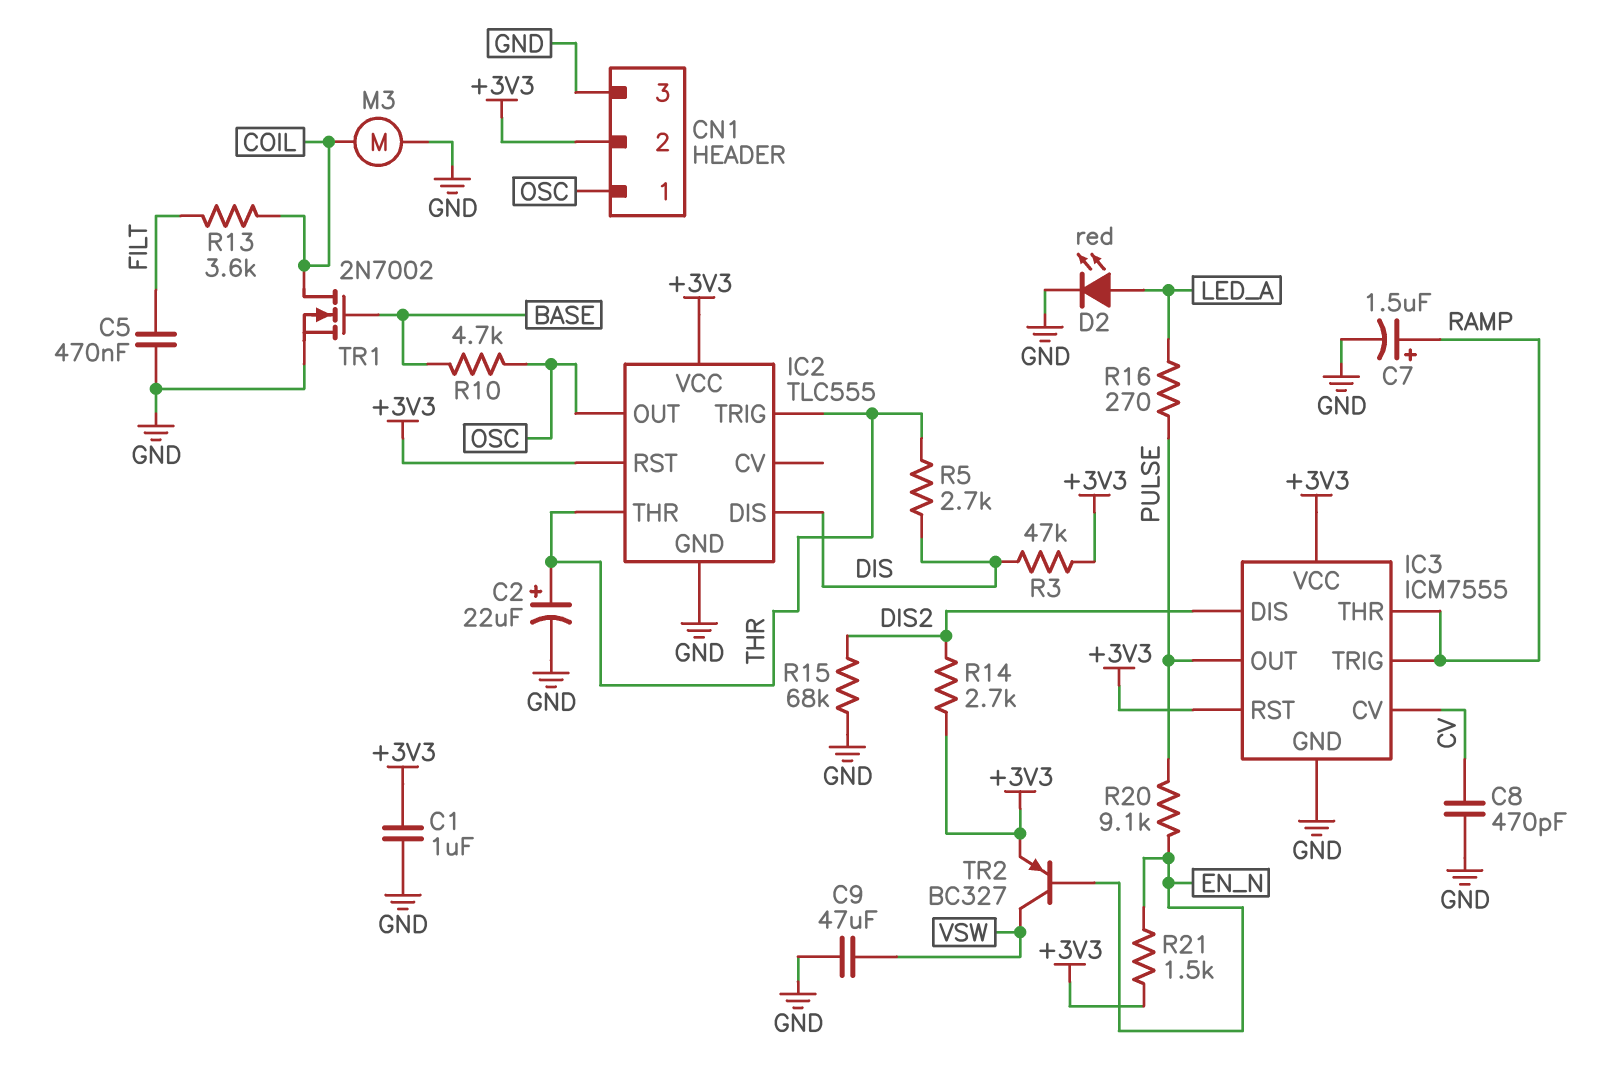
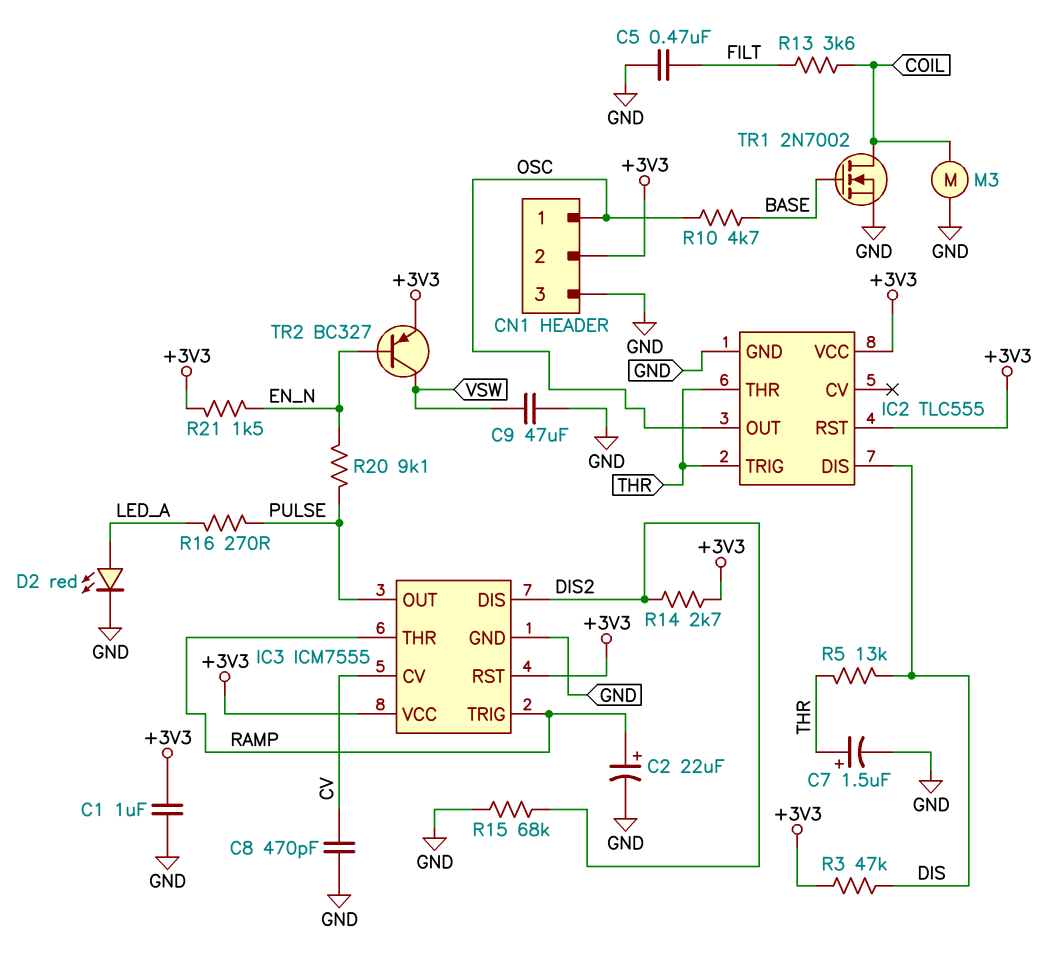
C2: 22uF (plus THR, minus GND) -> 22uF (plus RAMP, minus GND)
C7: 1.5uF (plus RAMP, minus GND) -> 1.5uF (plus THR, minus GND)
R5: 2.7k (DIS, THR) -> 13k (DIS, THR)

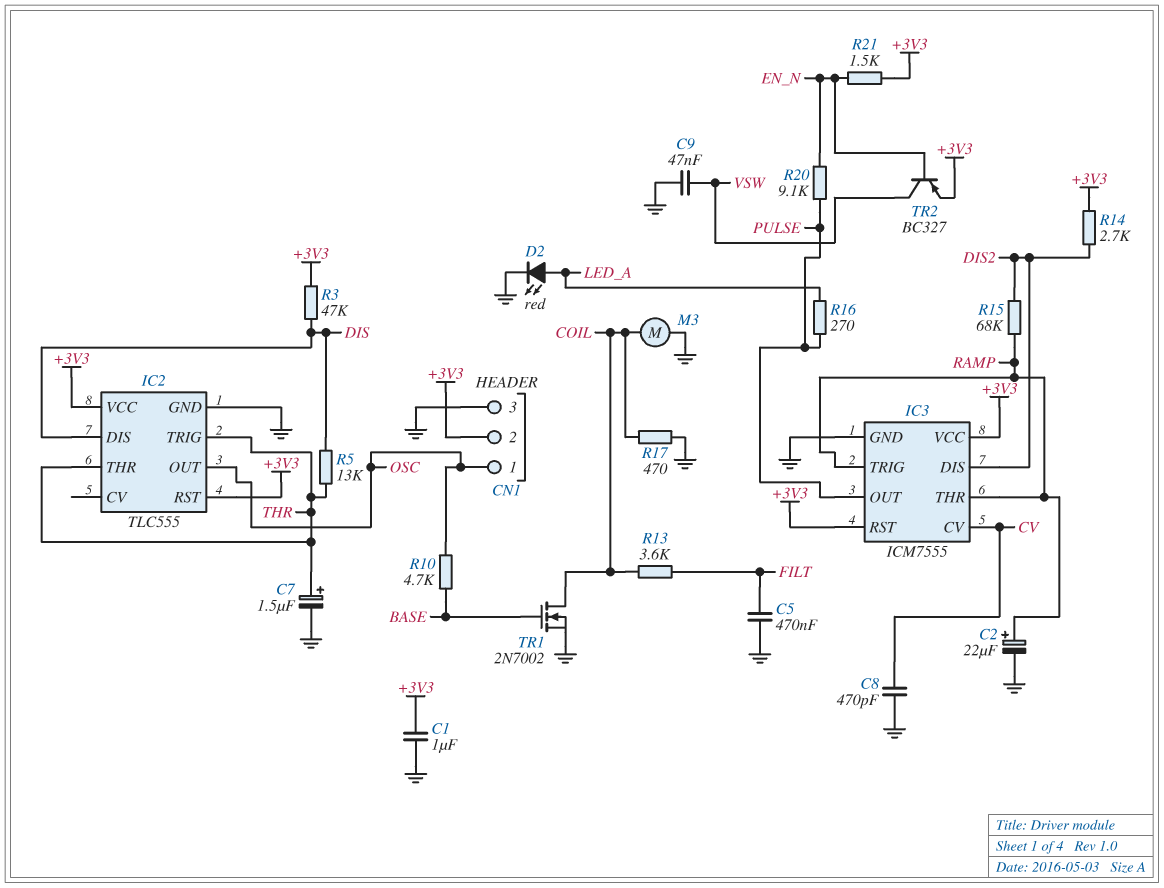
C9: 47uF (GND, VSW) -> 47nF (GND, VSW)
R15: 68k (DIS2, GND) -> 68k (DIS2, RAMP)
R17: none -> 470 (COIL, GND)

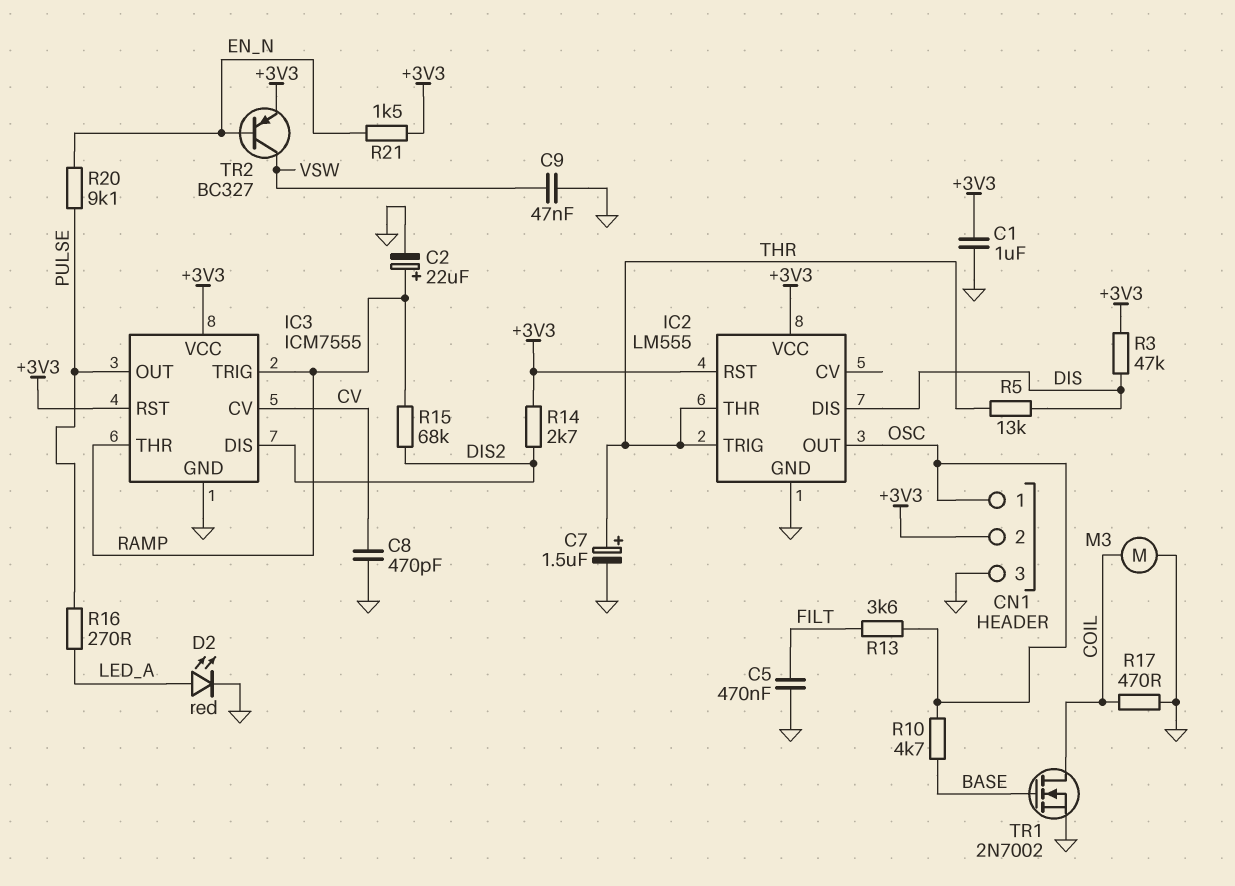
IC2: TLC555 -> LM555
R13: 3.6k (COIL, FILT) -> 3.6k (FILT, OSC)

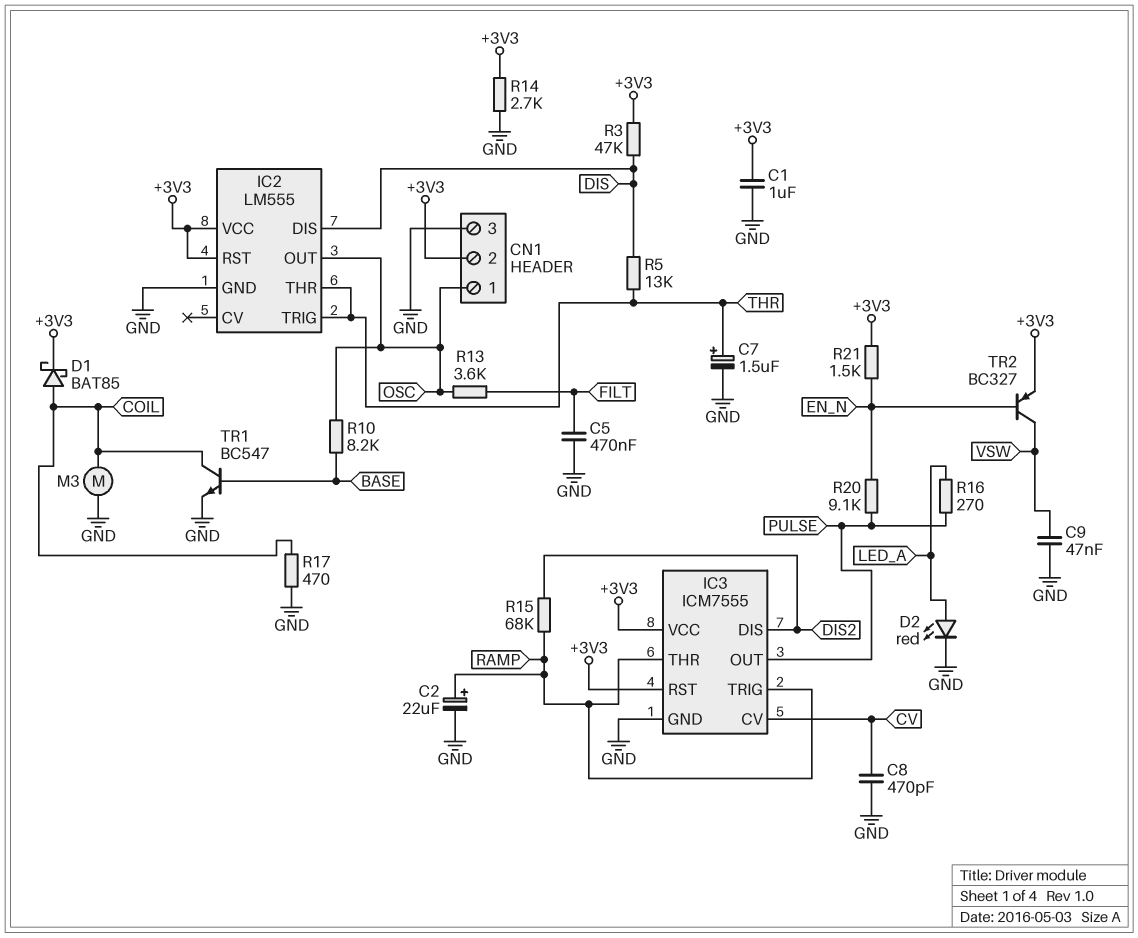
D1: none -> schottky BAT85 (A COIL, K +3V3)
R10: 4.7k (BASE, OSC) -> 8.2k (BASE, OSC)
R14: 2.7k (+3V3, DIS2) -> 2.7k (+3V3, GND)
TR1: NMOS 2N7002 (G BASE, D COIL, S GND) -> NPN BC547 (B BASE, C COIL, E GND)

